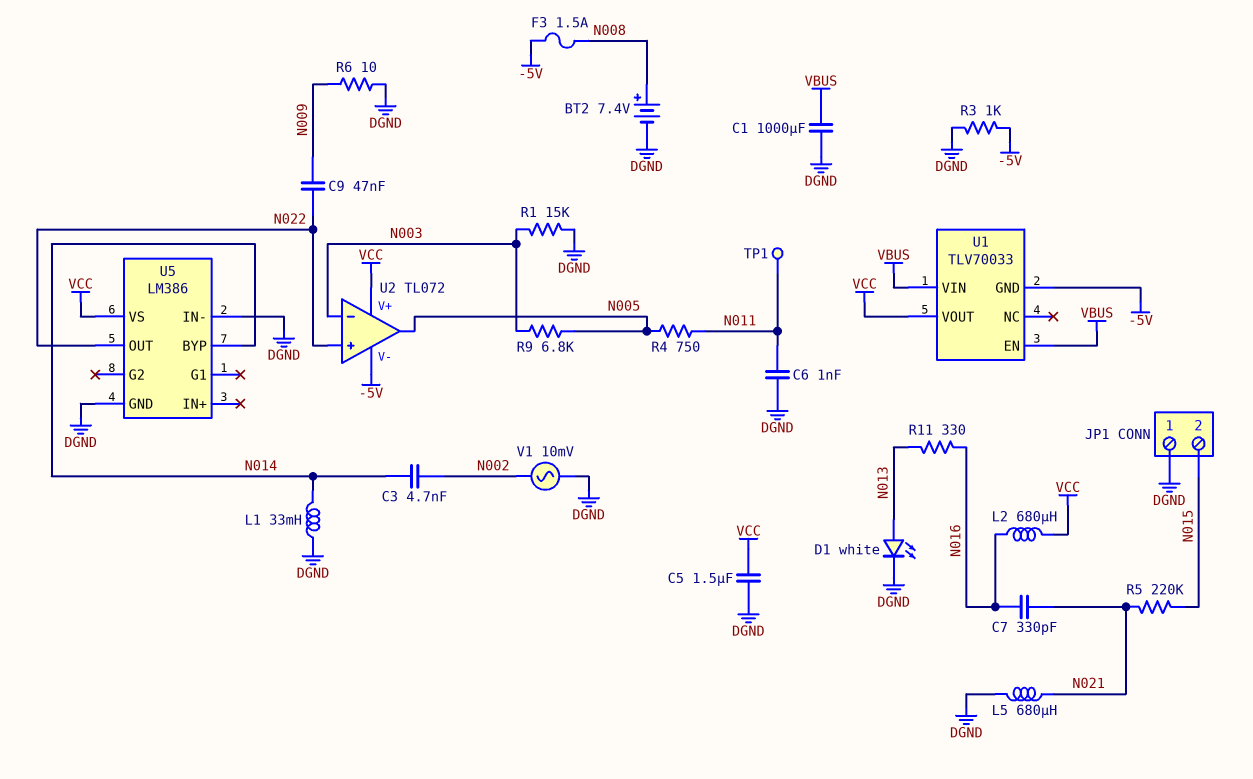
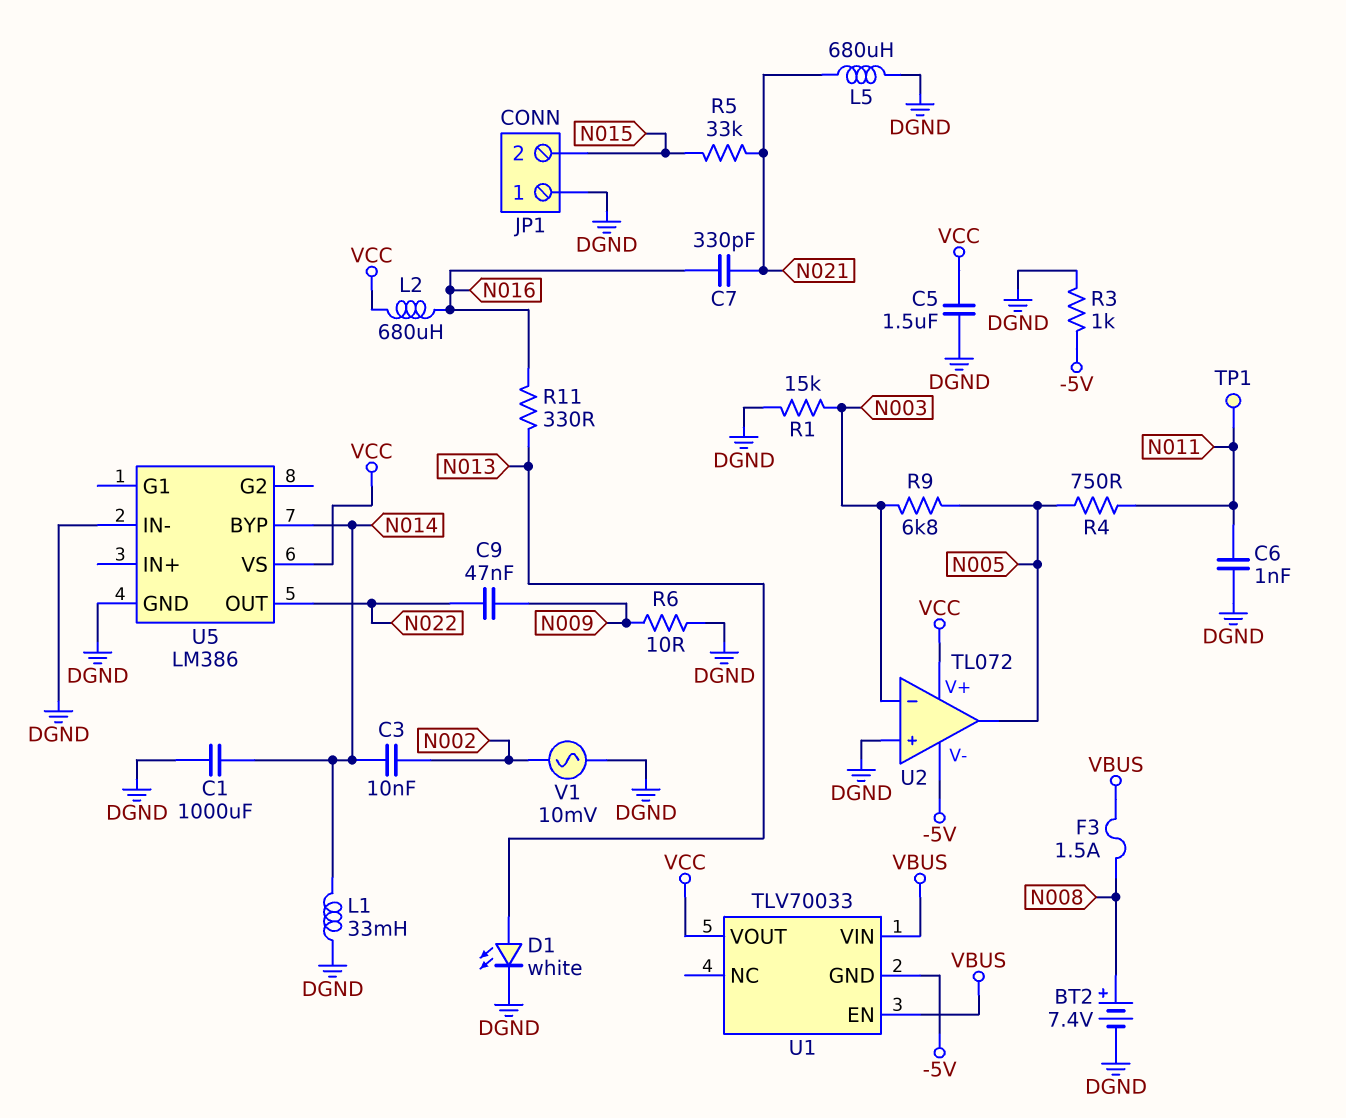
C1: 1000uF (DGND, VBUS) -> 1000uF (DGND, N014)
C3: 4.7nF (N002, N014) -> 10nF (N002, N014)
F3: 1.5A (-5V, N008) -> 1.5A (N008, VBUS)
R5: 220k (N015, N021) -> 33k (N015, N021)
U2 pin in+: N022 -> DGND

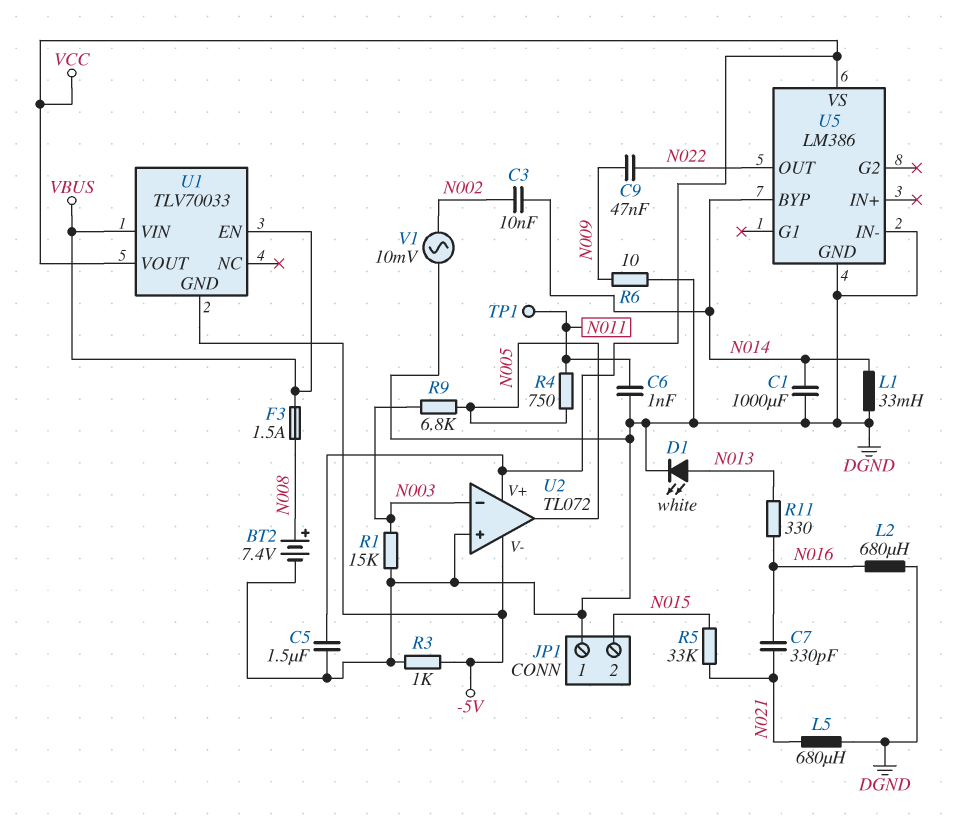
L2: 680uH (N016, VCC) -> 680uH (DGND, N016)

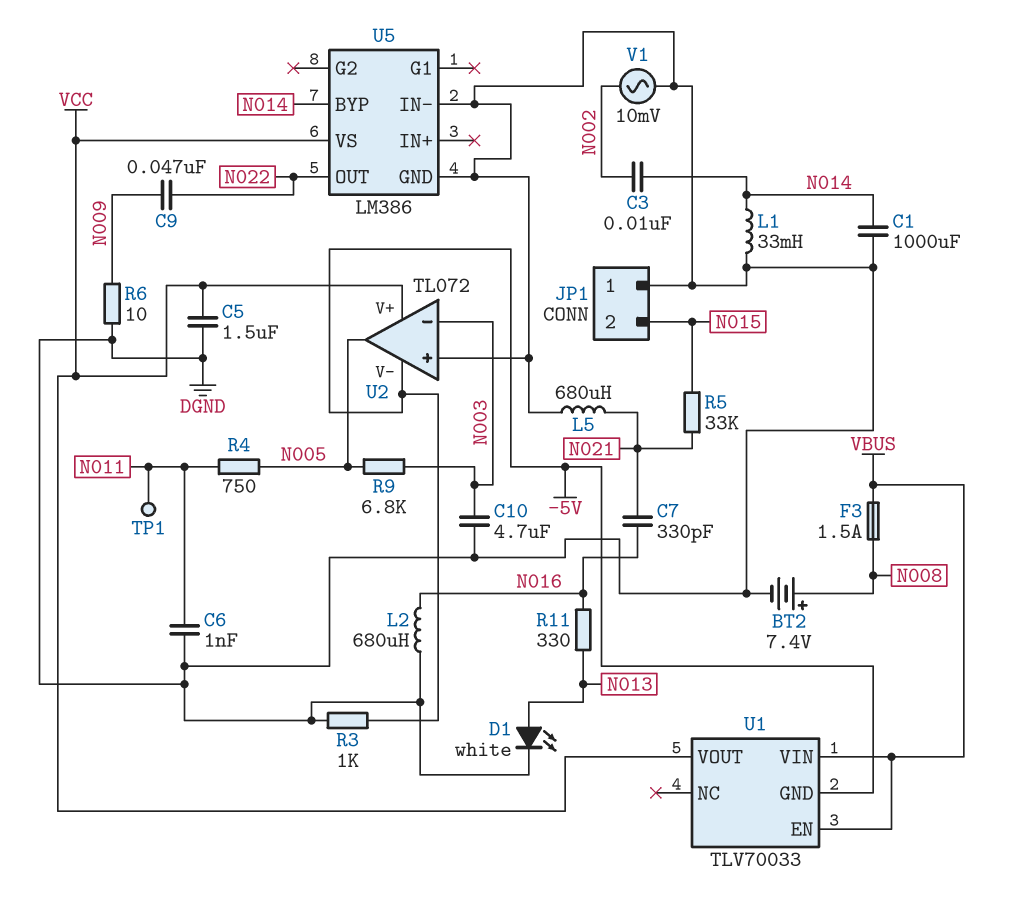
C10: none -> 4.7uF (DGND, N003)
R1: 15k (DGND, N003) -> none

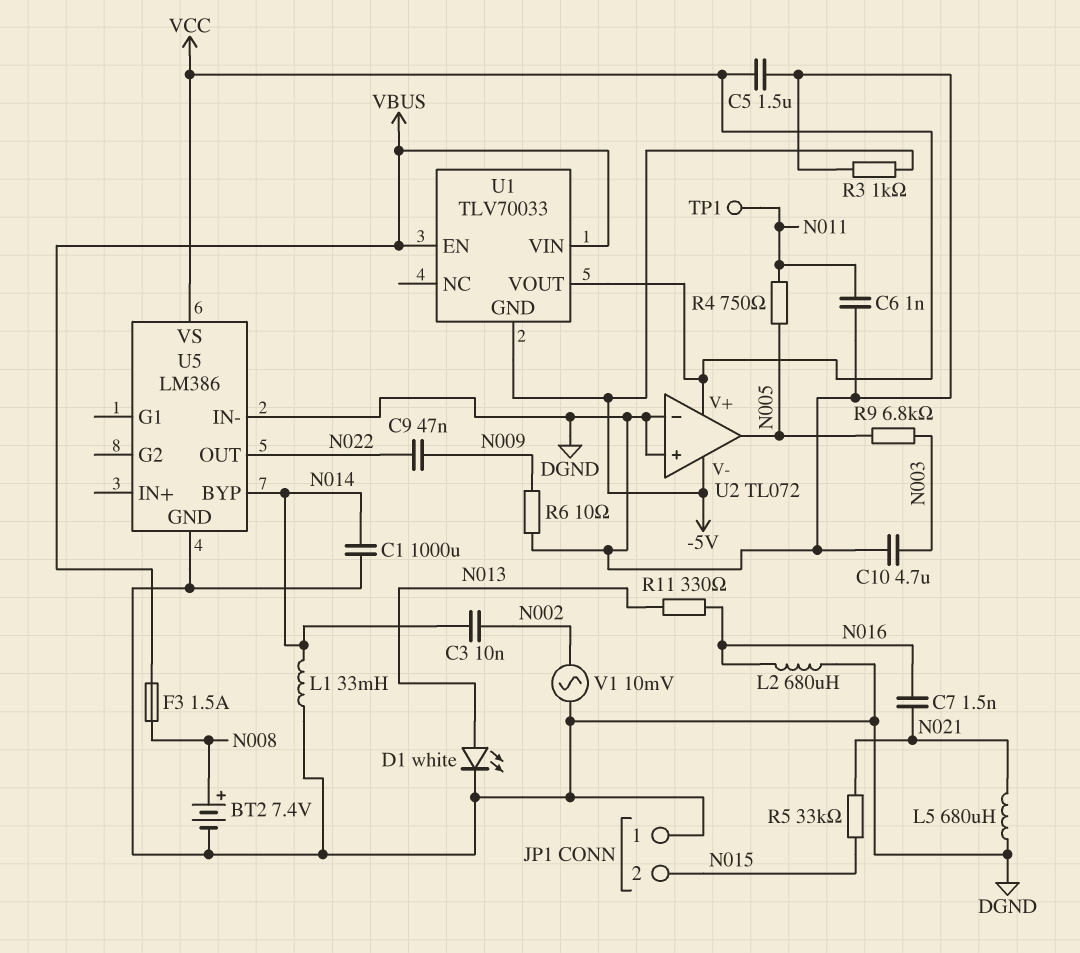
C7: 330pF (N016, N021) -> 1.5nF (N016, N021)
U2 pin in-: N003 -> DGND

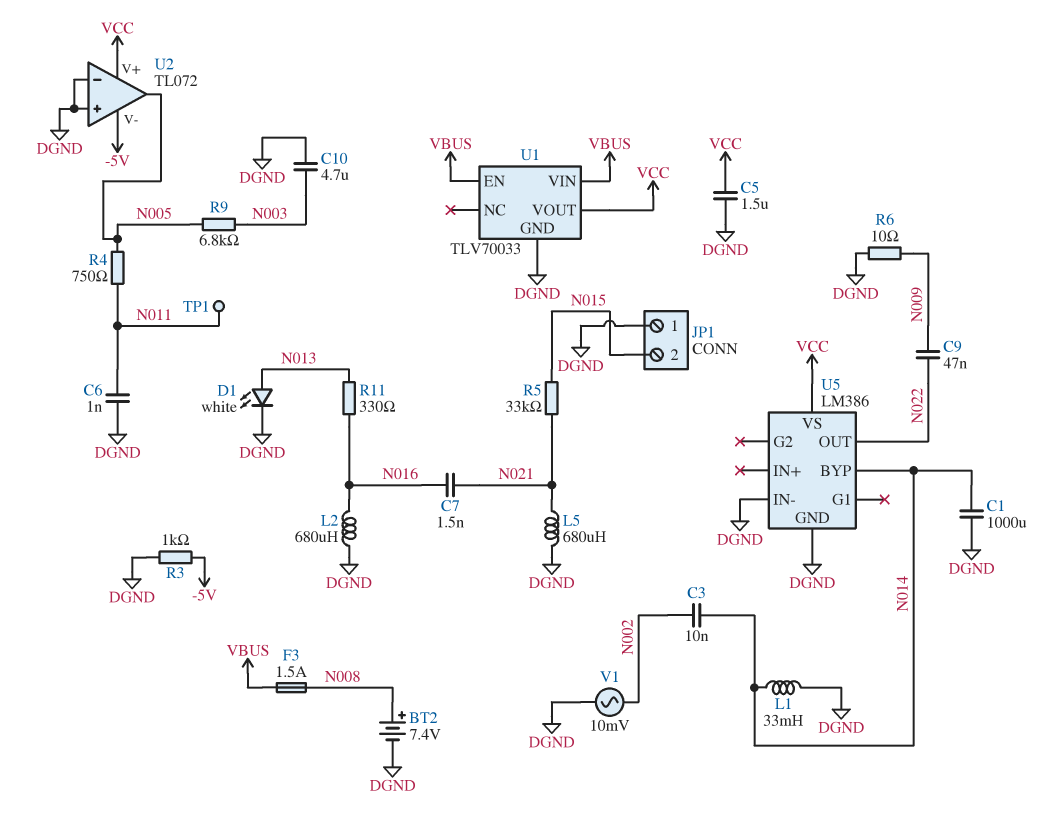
U1 pin GND: -5V -> DGND

